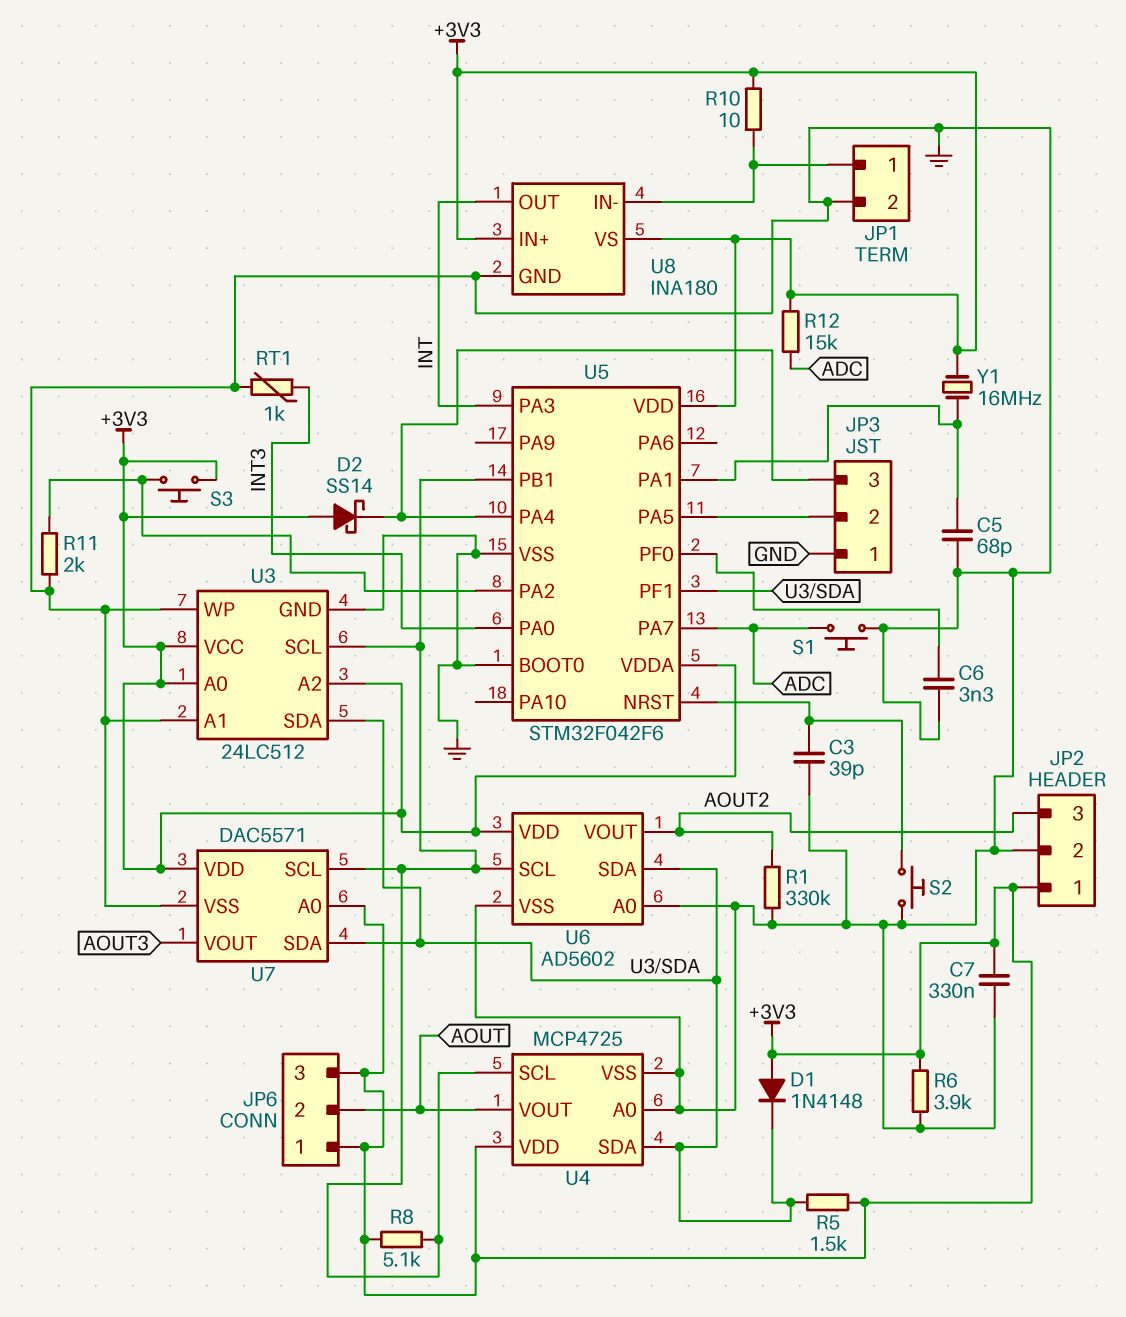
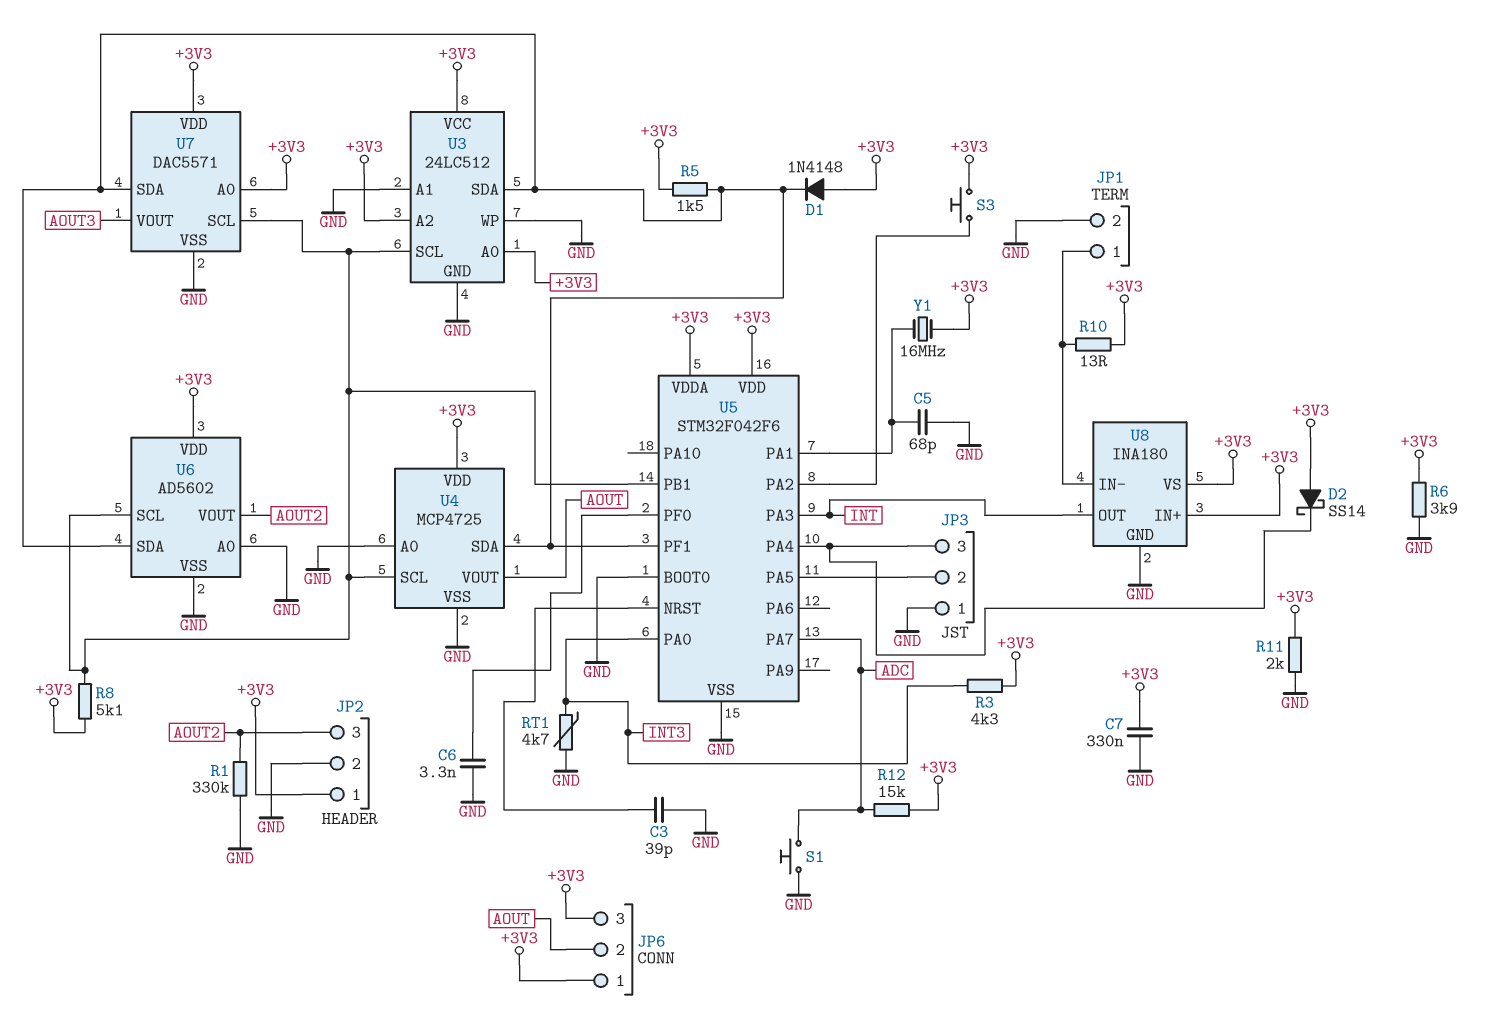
R3: none -> 4.3k (+3V3, INT3)
R10: 10 (+3V3, JP1/1) -> 13 (+3V3, JP1/1)
R11: 2k (GND, U5/PA2) -> 2k (+3V3, GND)
RT1: 1k (GND, INT3) -> 4.7k (GND, INT3)
S2: button (GND, U5/NRST) -> none

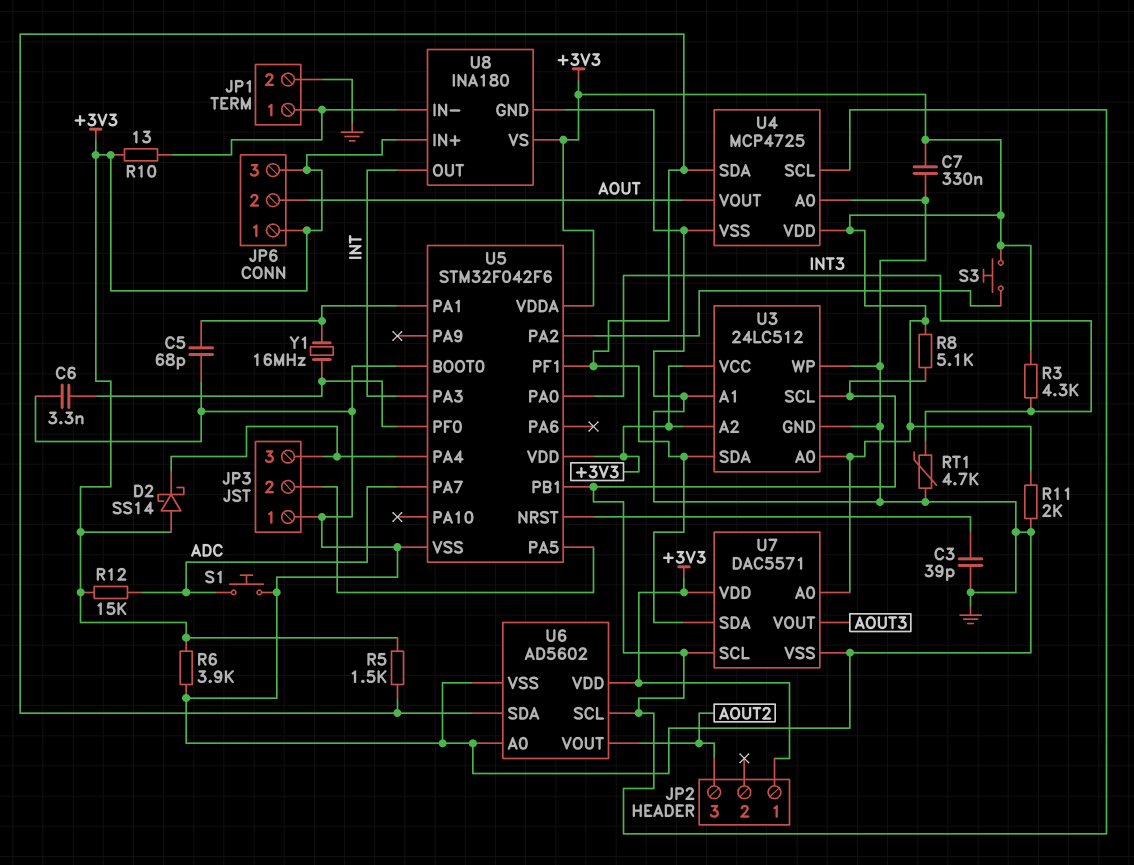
D1: diode 1N4148 (A +3V3, K U3/SDA) -> none
JP2 pin 2: GND -> none
R1: 330k (AOUT2, GND) -> none
Y1: 16MHz (+3V3, U5/PA1) -> 16MHz (U5/PA1, U5/PF0)

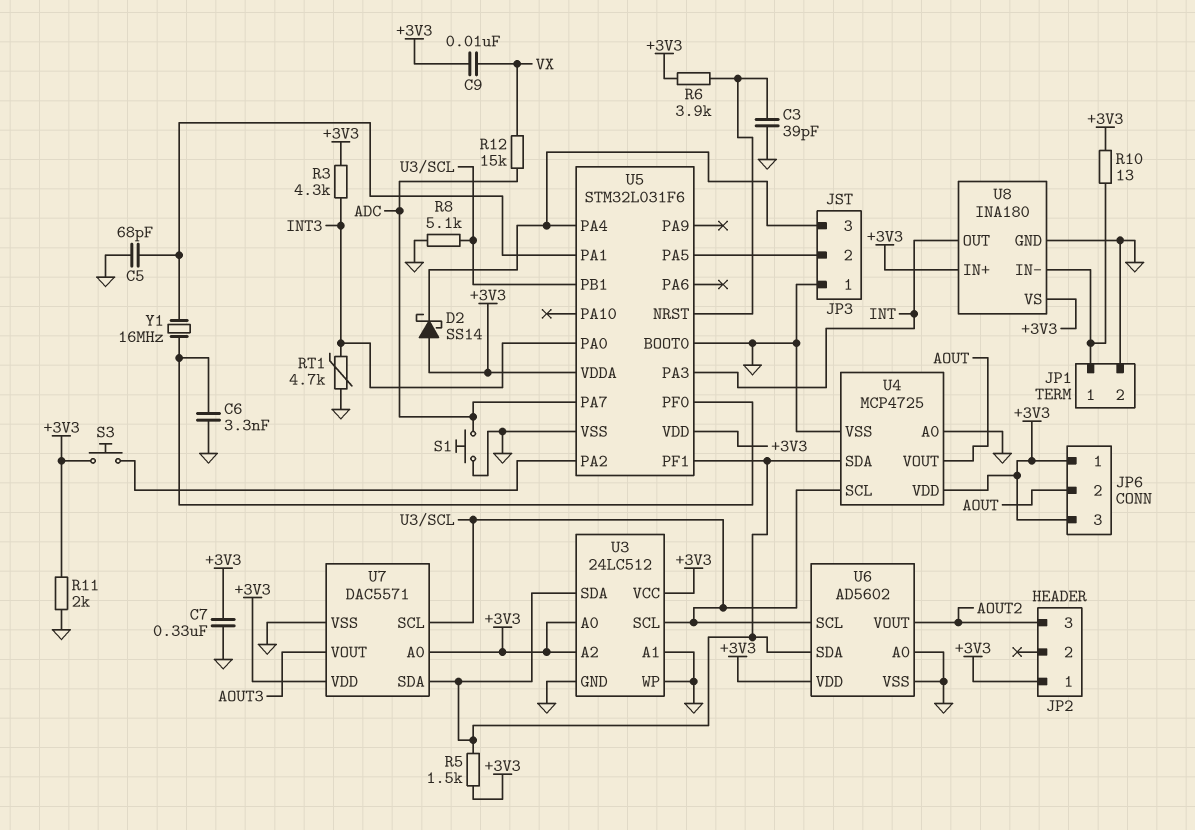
C9: none -> 10nF (+3V3, VX)
R6: 3.9k (+3V3, GND) -> 3.9k (+3V3, U5/NRST)
R8: 5.1k (+3V3, U3/SCL) -> 5.1k (GND, U3/SCL)
R12: 15k (+3V3, ADC) -> 15k (ADC, VX)
U5: STM32F042F6 -> STM32L031F6

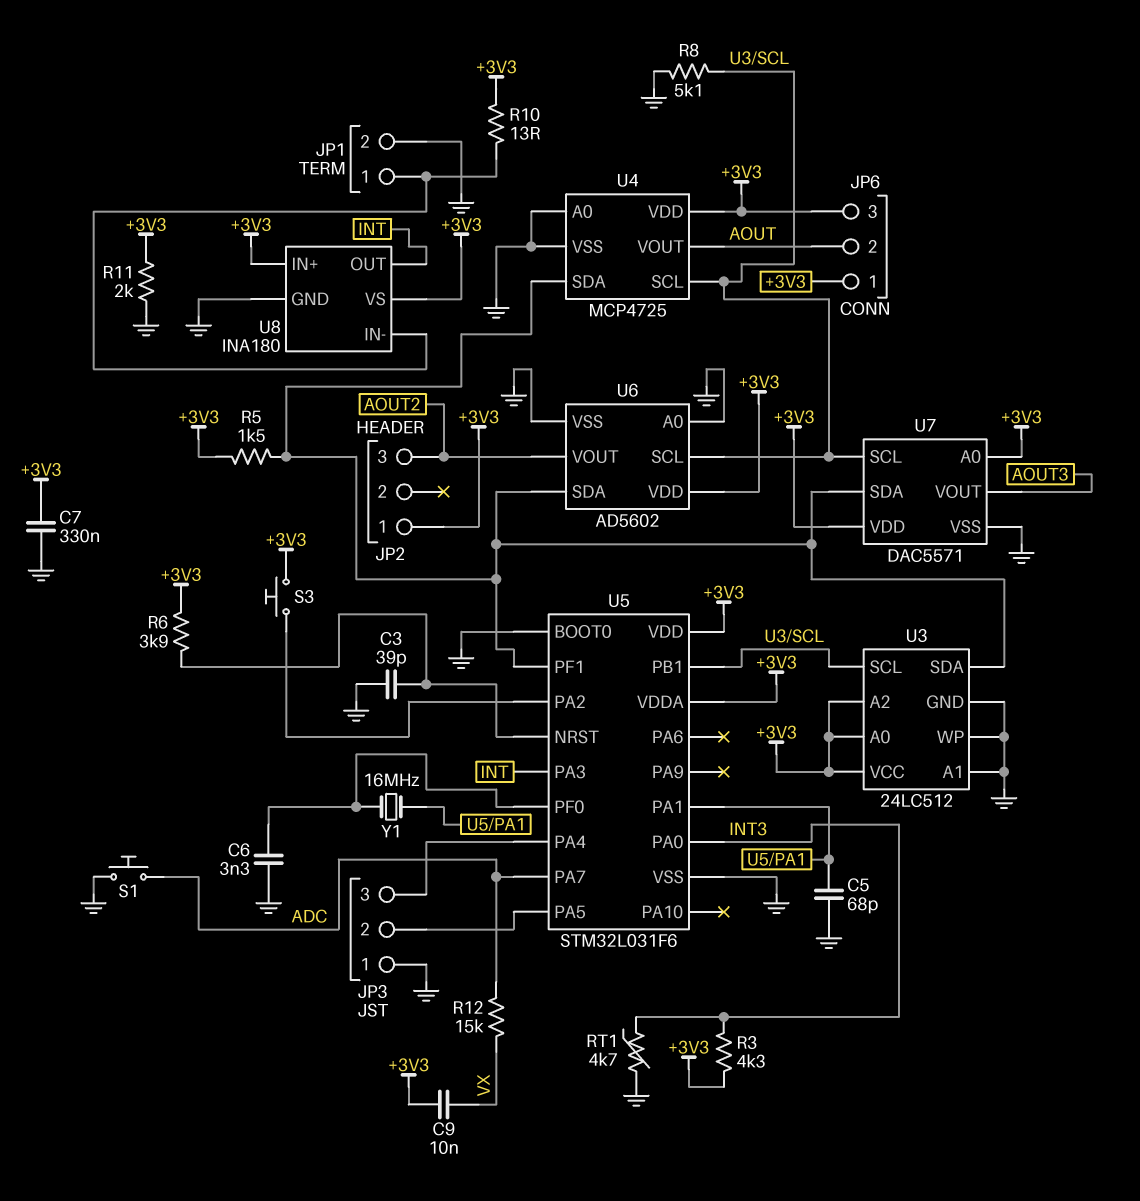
D2: schottky SS14 (A +3V3, K JP3/3) -> none

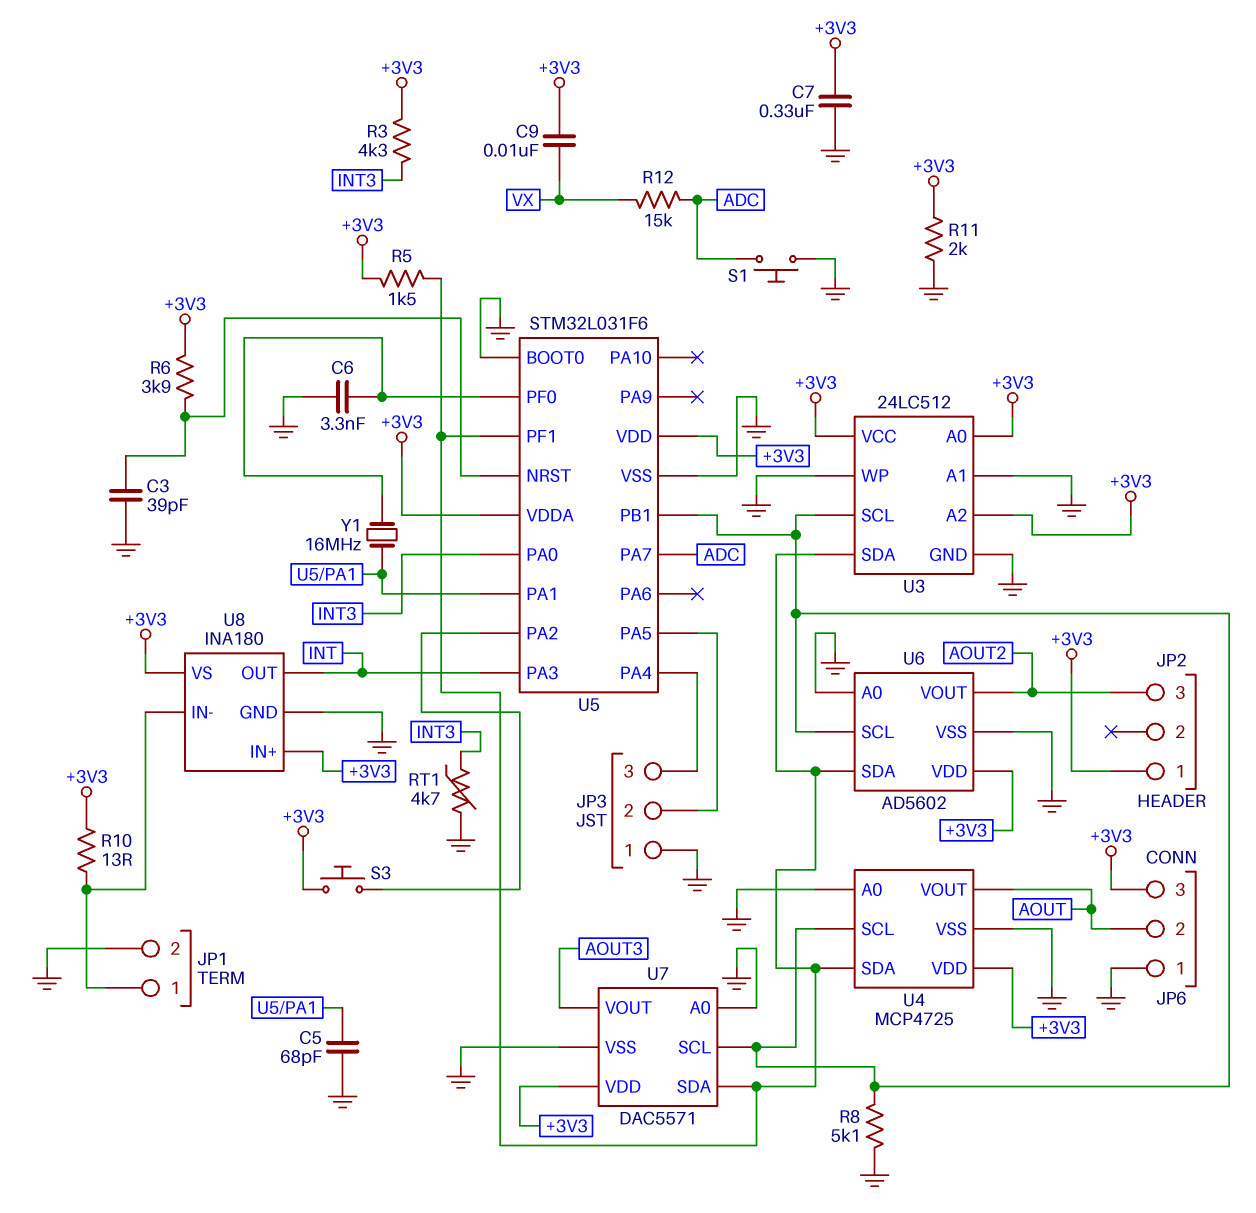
JP6 pin 1: +3V3 -> GND
U7 pin A0: +3V3 -> GND

